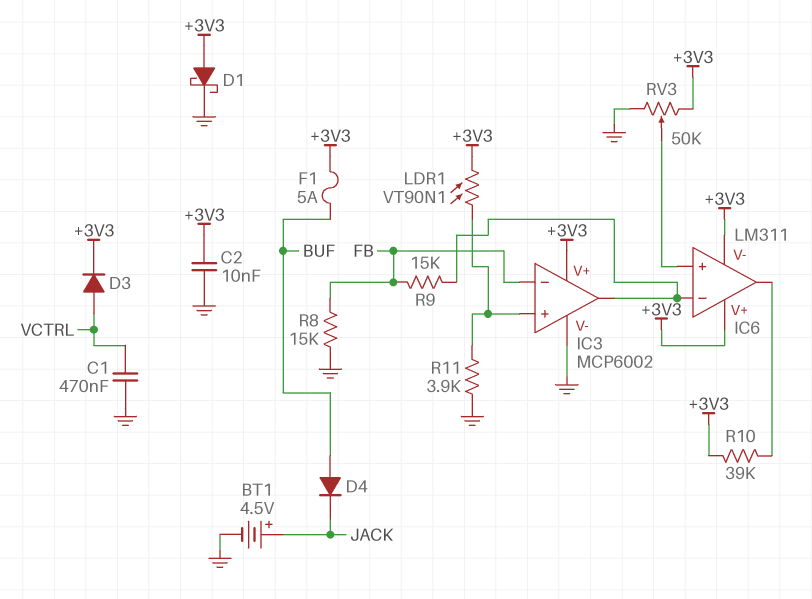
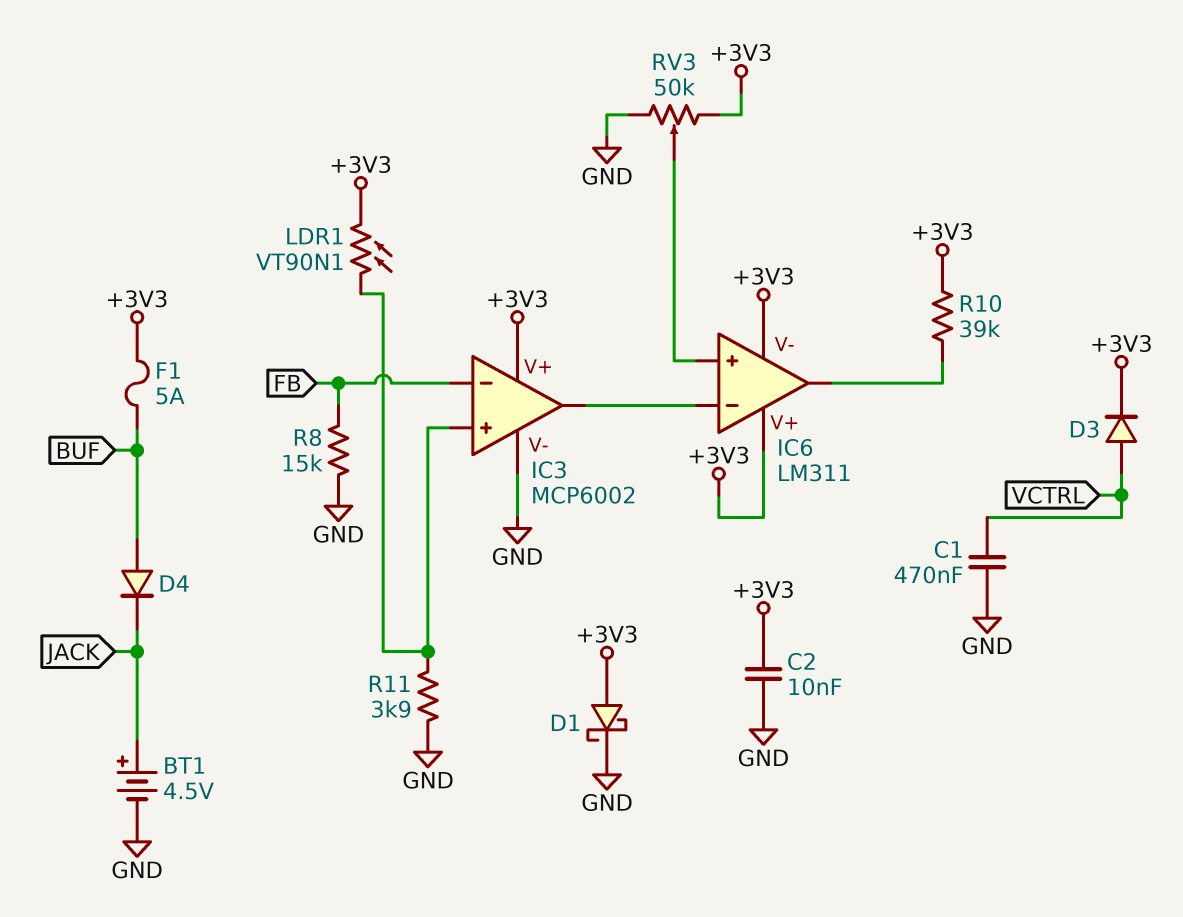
R9: 15k (FB, IC3/out) -> none

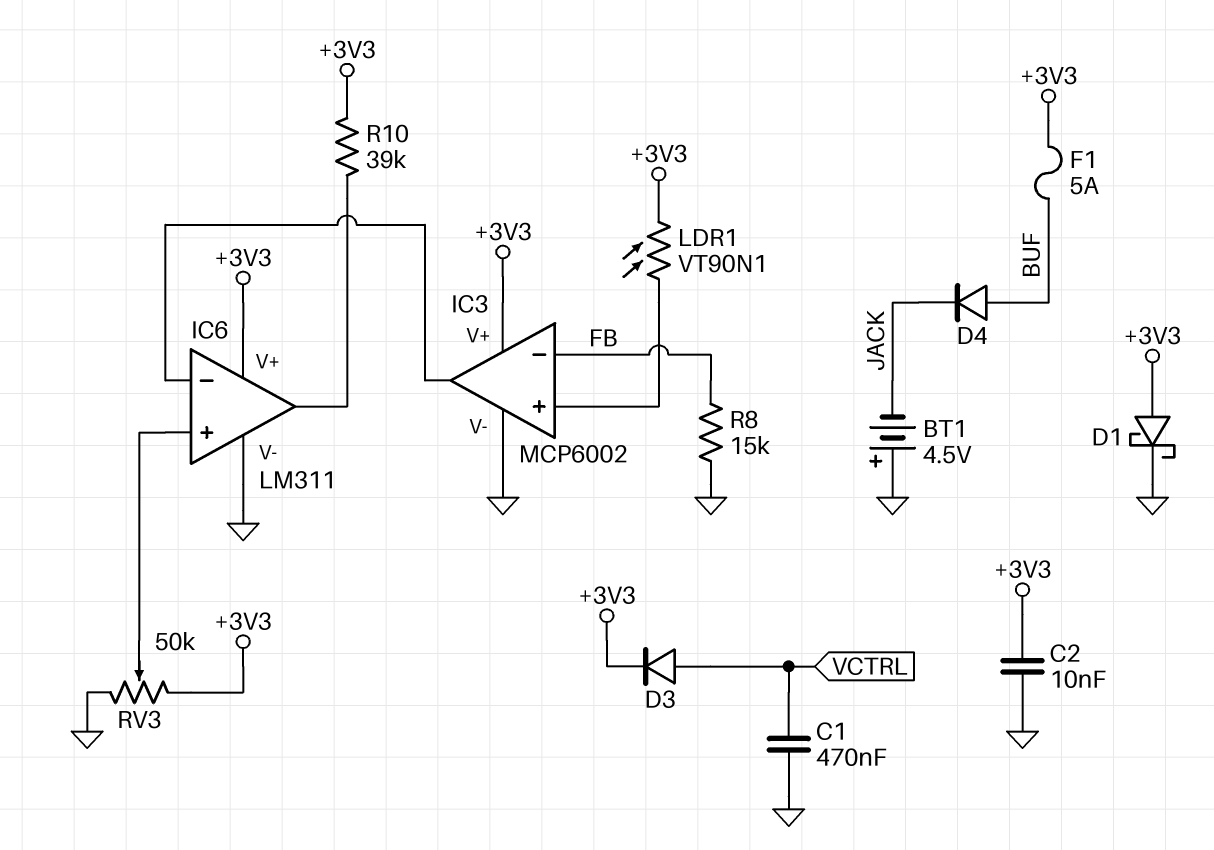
BT1: 4.5V (plus JACK, minus GND) -> 4.5V (plus GND, minus JACK)
IC6 pin V-: +3V3 -> GND
R11: 3.9k (GND, IC3/in+) -> none

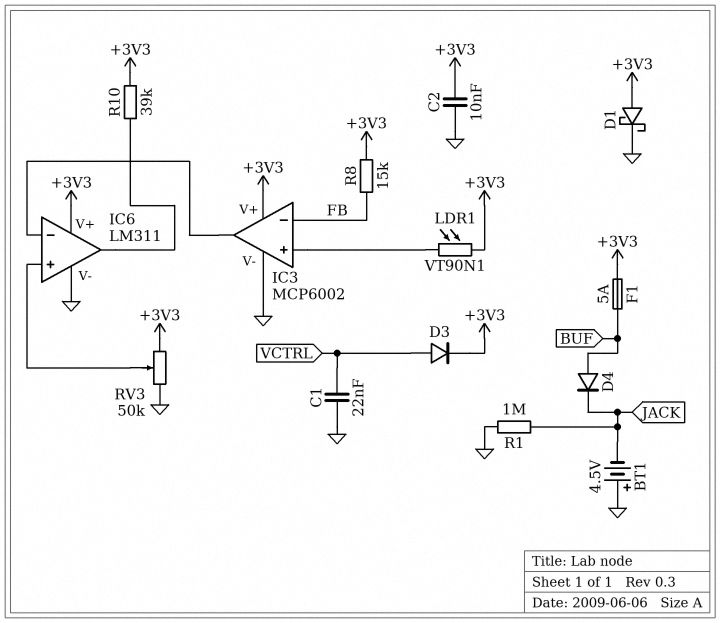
C1: 470nF (GND, VCTRL) -> 22nF (GND, VCTRL)
R1: none -> 1M (GND, JACK)
R8: 15k (FB, GND) -> 15k (+3V3, FB)

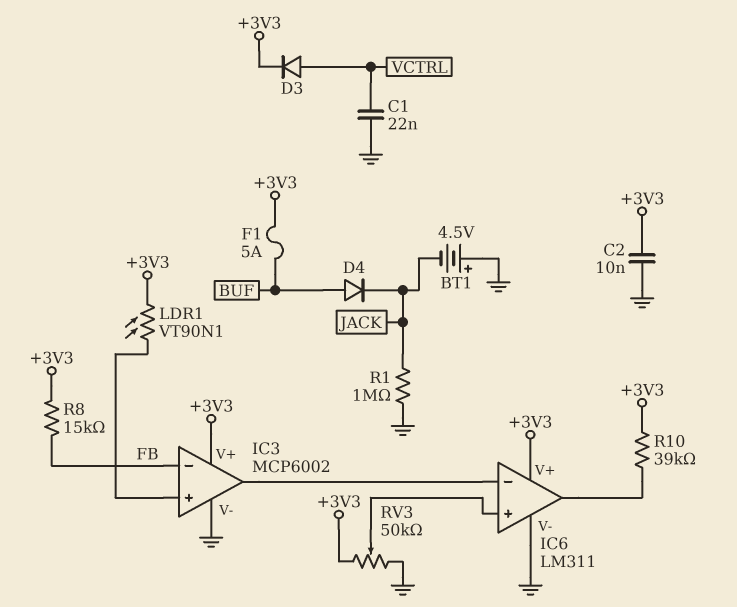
D1: schottky (A +3V3, K GND) -> none

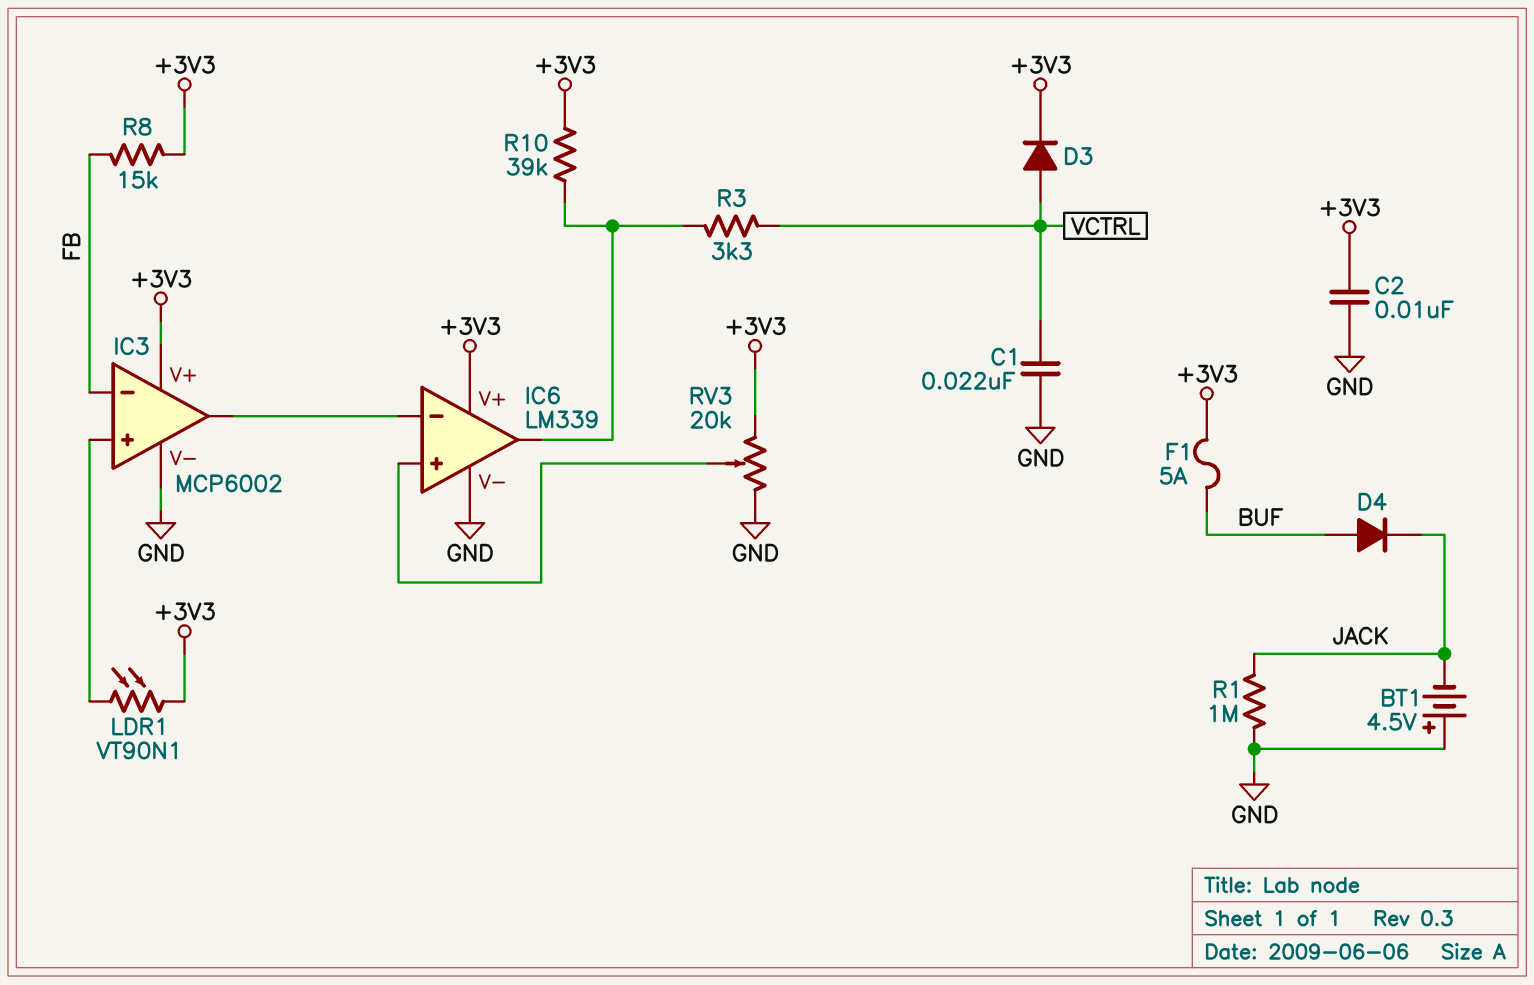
IC6: LM311 -> LM339
R3: none -> 3.3k (IC6/out, VCTRL)
RV3: 50k (+3V3, GND, wiper IC6/in+) -> 20k (+3V3, GND, wiper IC6/in+)

